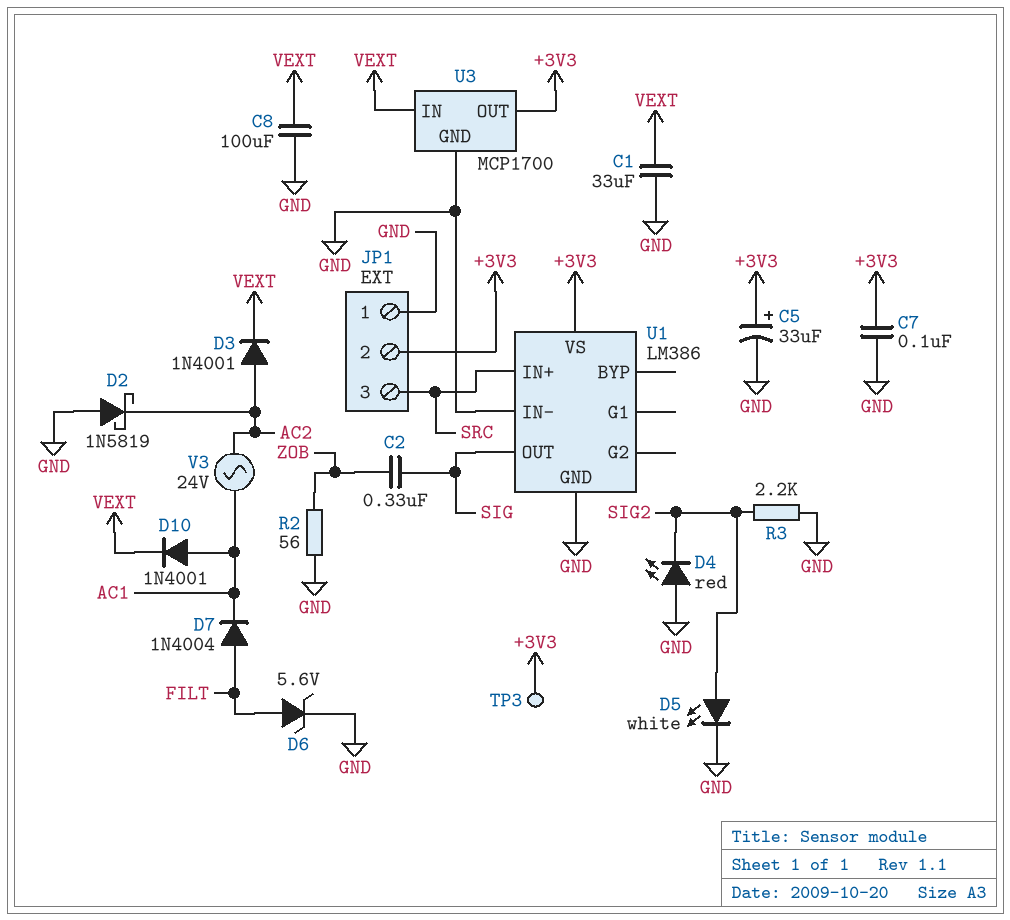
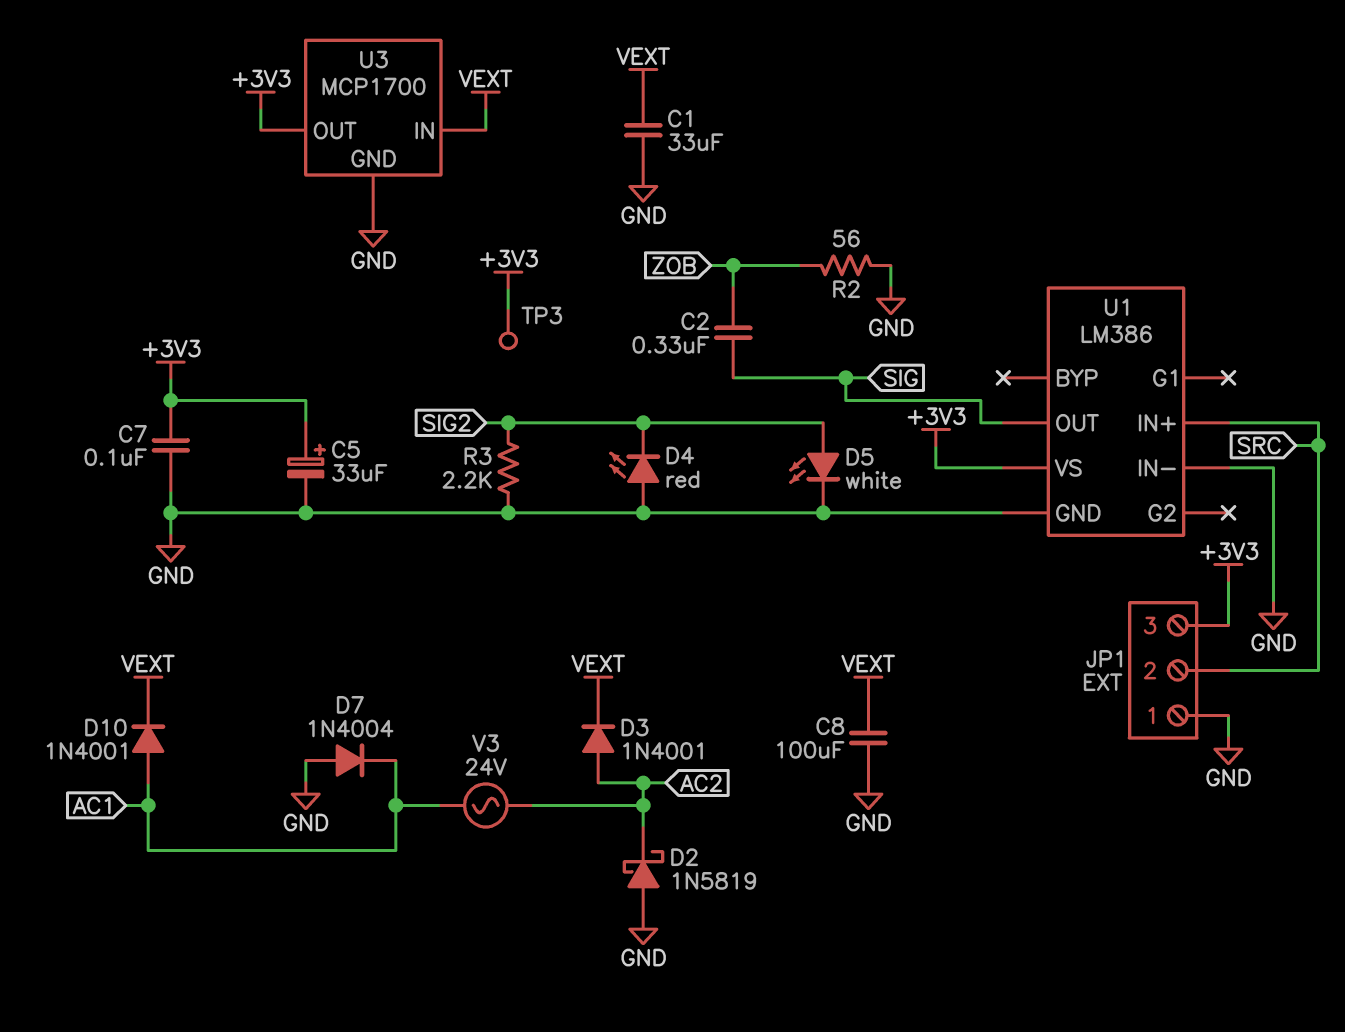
D6: zener 5.6V (A FILT, K GND) -> none
D7: diode 1N4004 (A FILT, K AC1) -> diode 1N4004 (A GND, K AC1)
JP1 pin 2: +3V3 -> SRC
JP1 pin 3: SRC -> +3V3

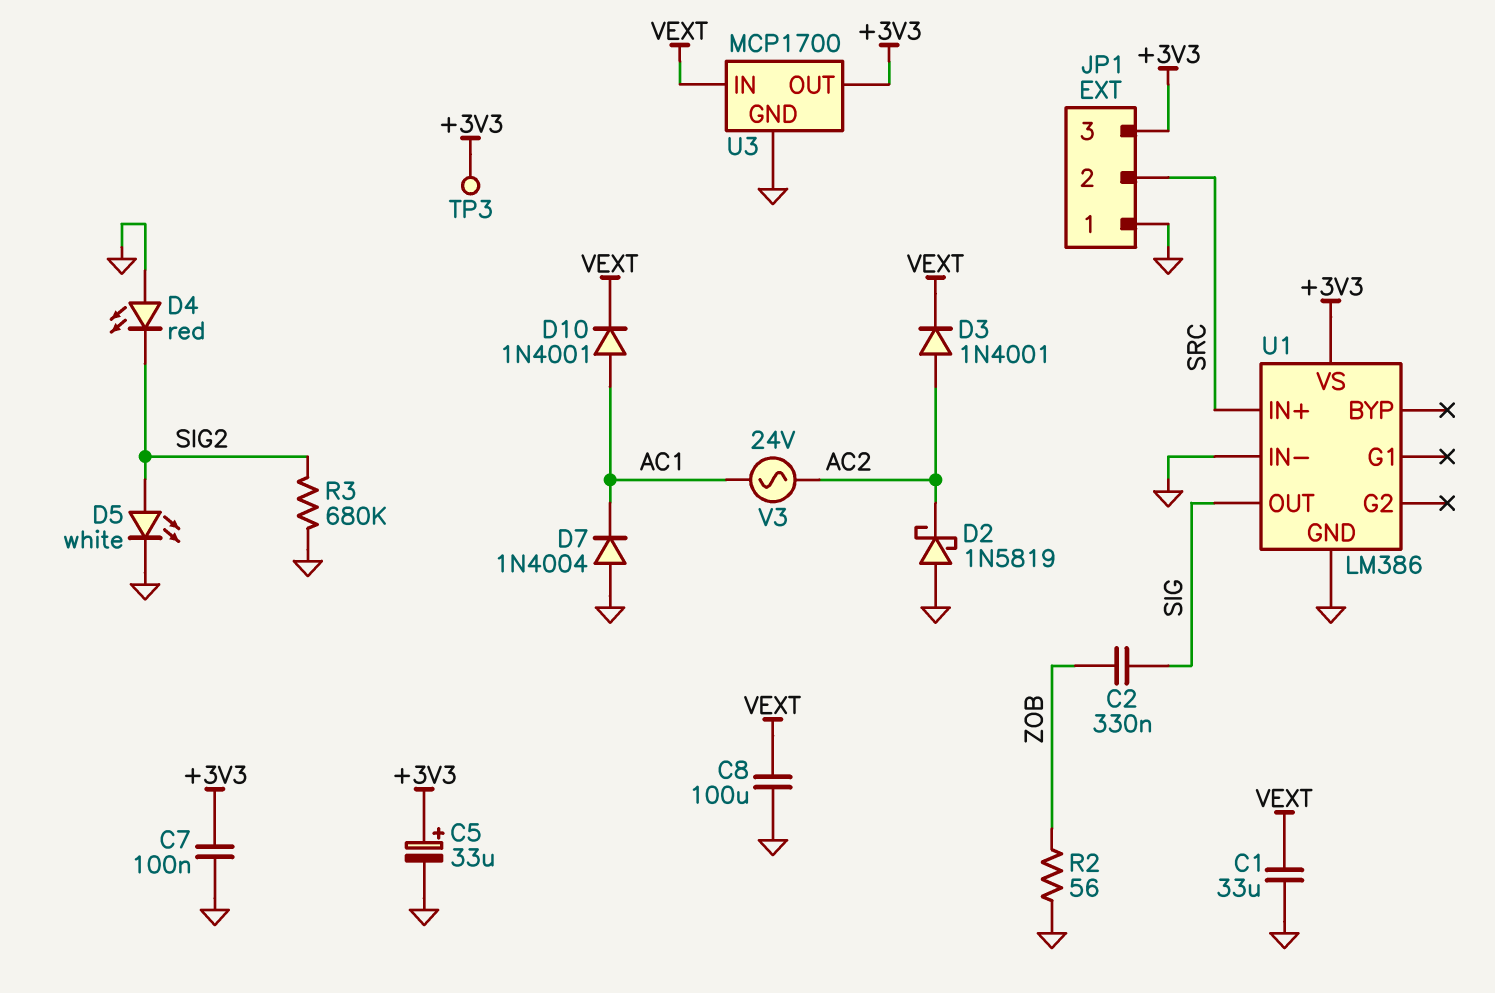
R3: 2.2k (GND, SIG2) -> 680k (GND, SIG2)

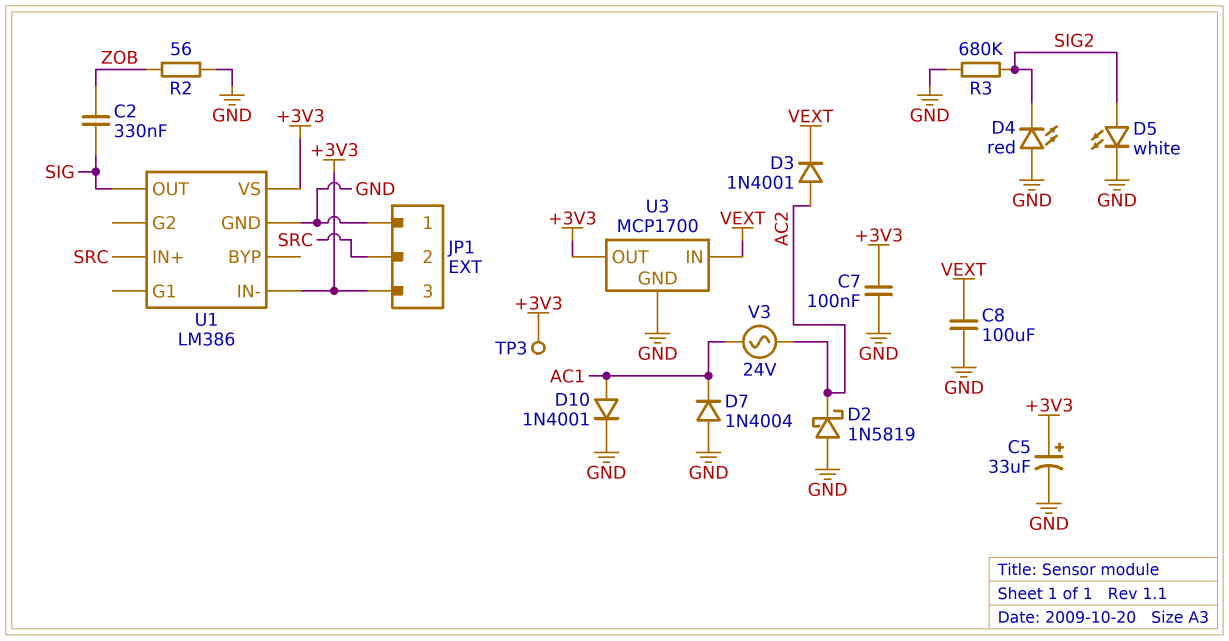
C1: 33uF (GND, VEXT) -> none
D10: diode 1N4001 (A AC1, K VEXT) -> diode 1N4001 (A AC1, K GND)
U1 pin IN-: GND -> +3V3

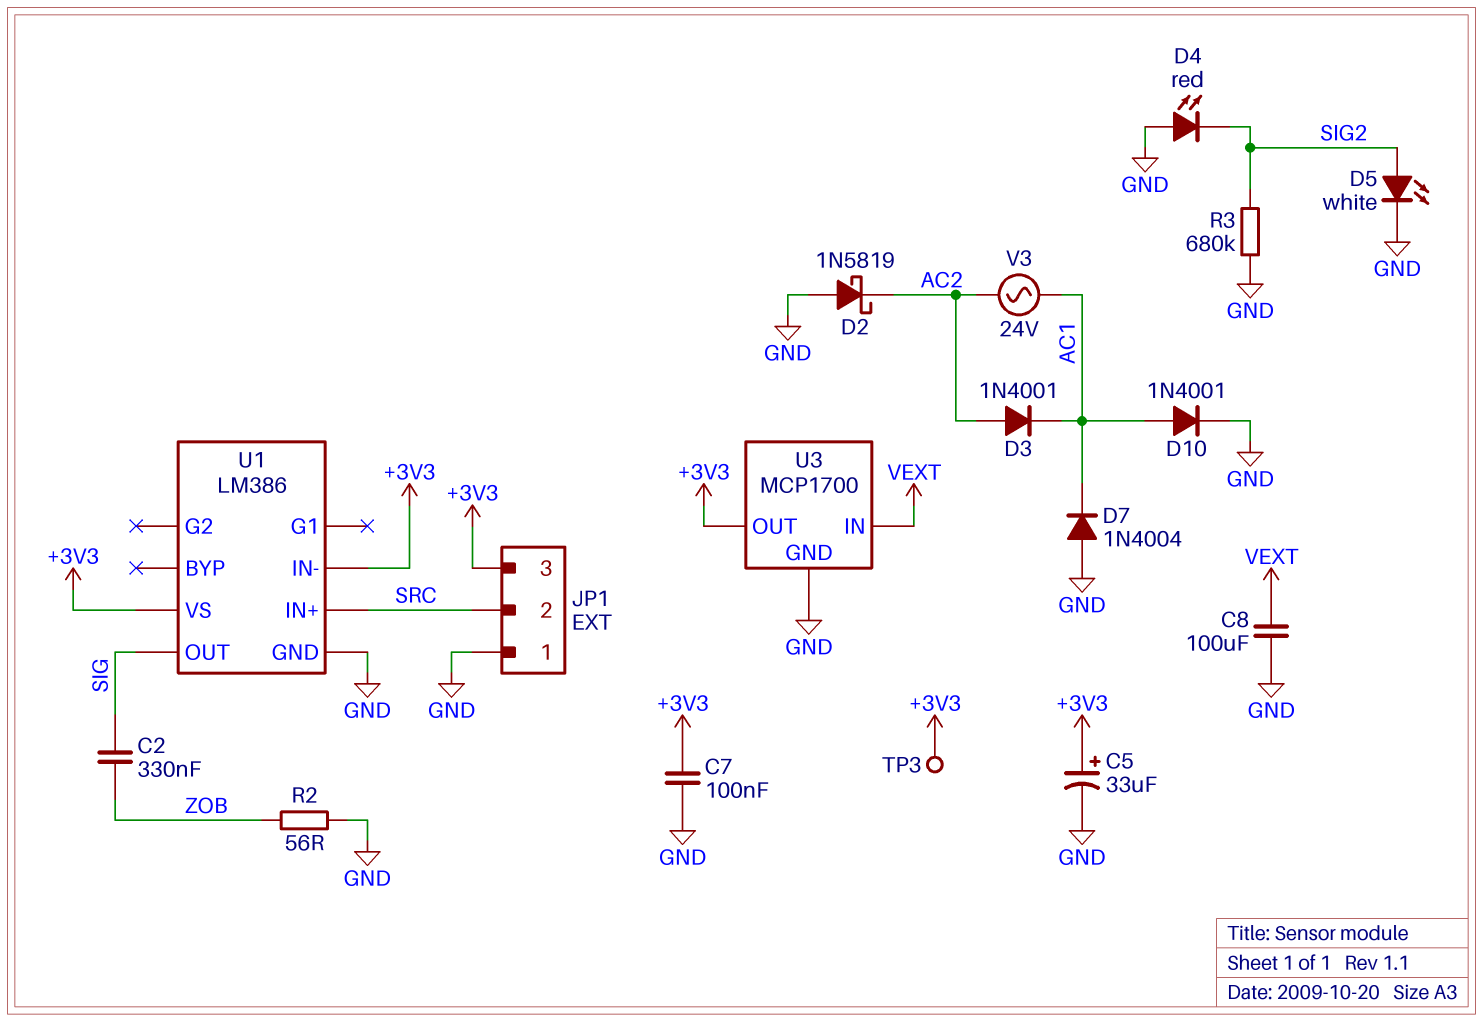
D3: diode 1N4001 (A AC2, K VEXT) -> diode 1N4001 (A AC2, K AC1)

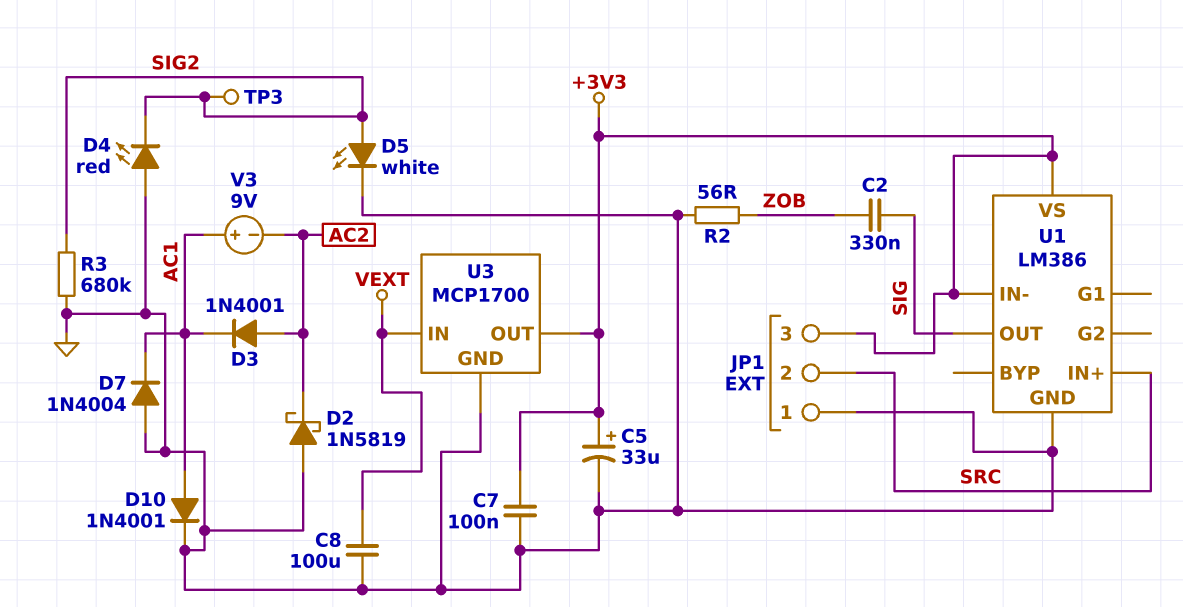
TP3: test point (+3V3) -> test point (SIG2)
V3: AC 24V (AC1, AC2) -> 9V (plus AC1, minus AC2)

